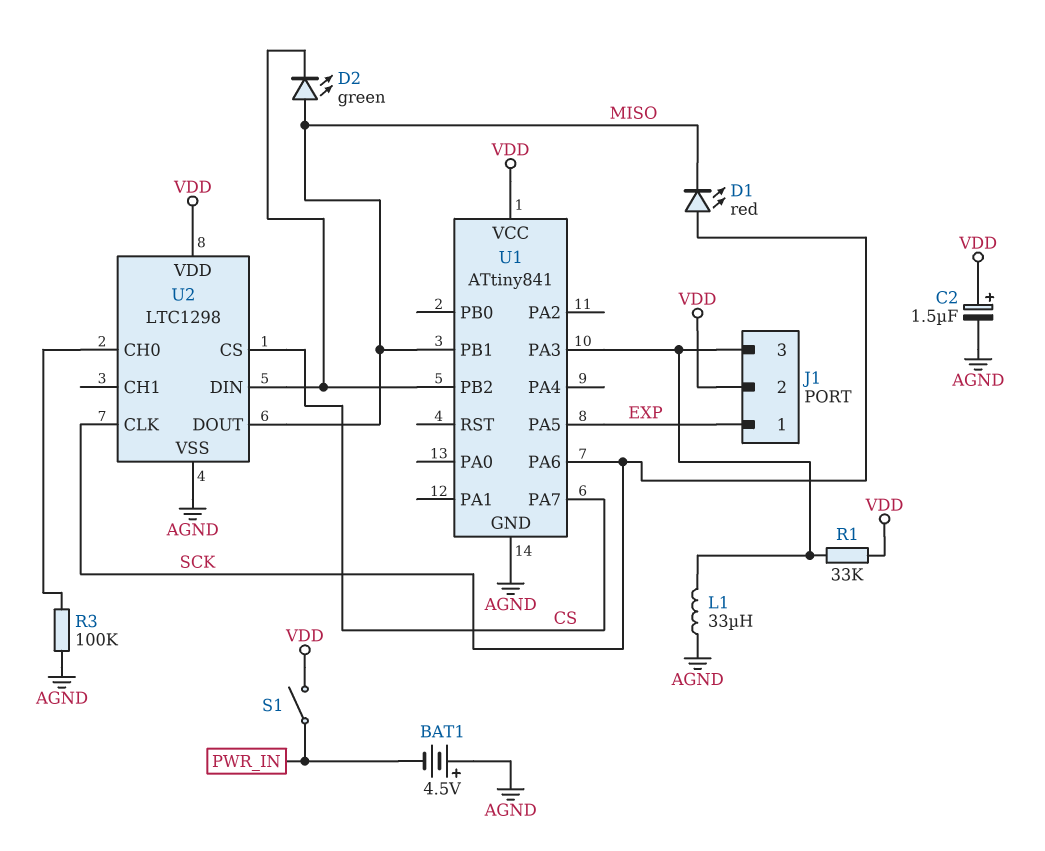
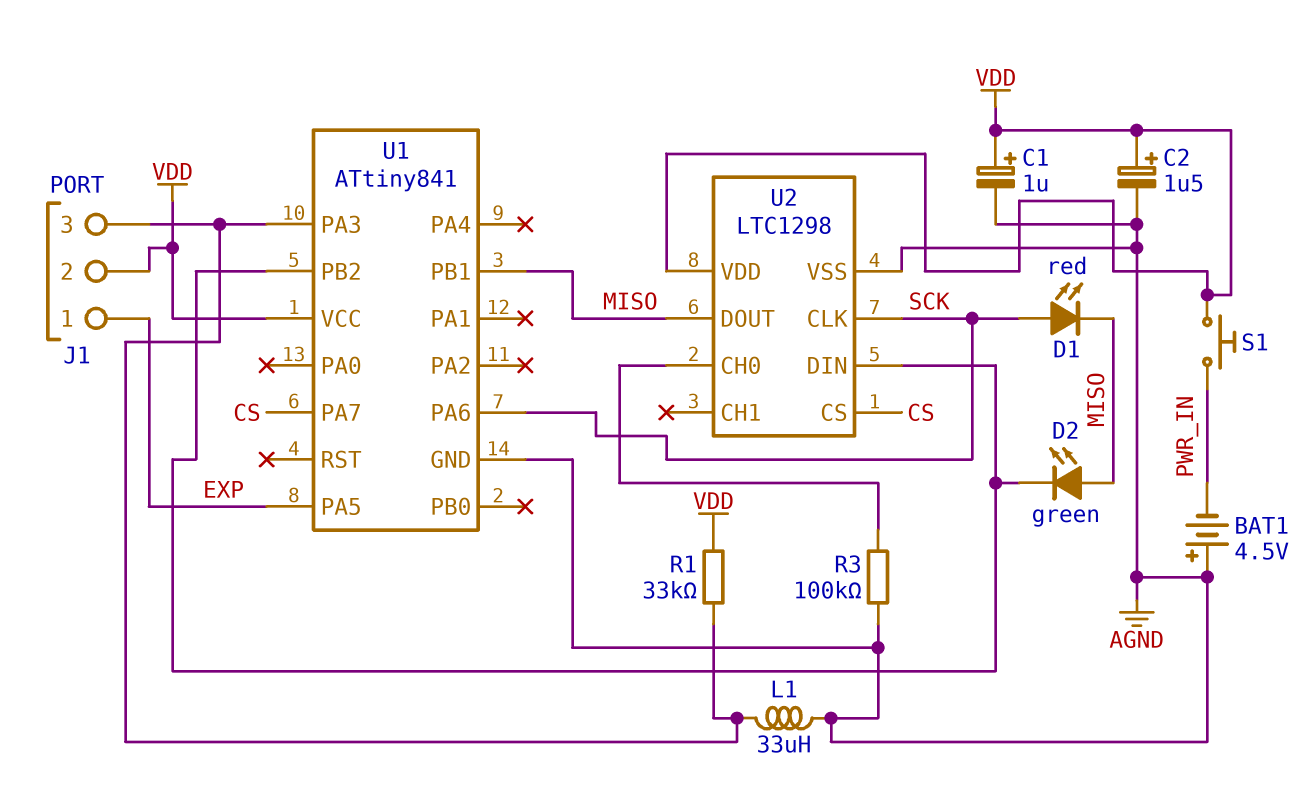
C1: none -> 1uF (plus VDD, minus AGND)
S1: switch (PWR_IN, VDD) -> button (PWR_IN, VDD)

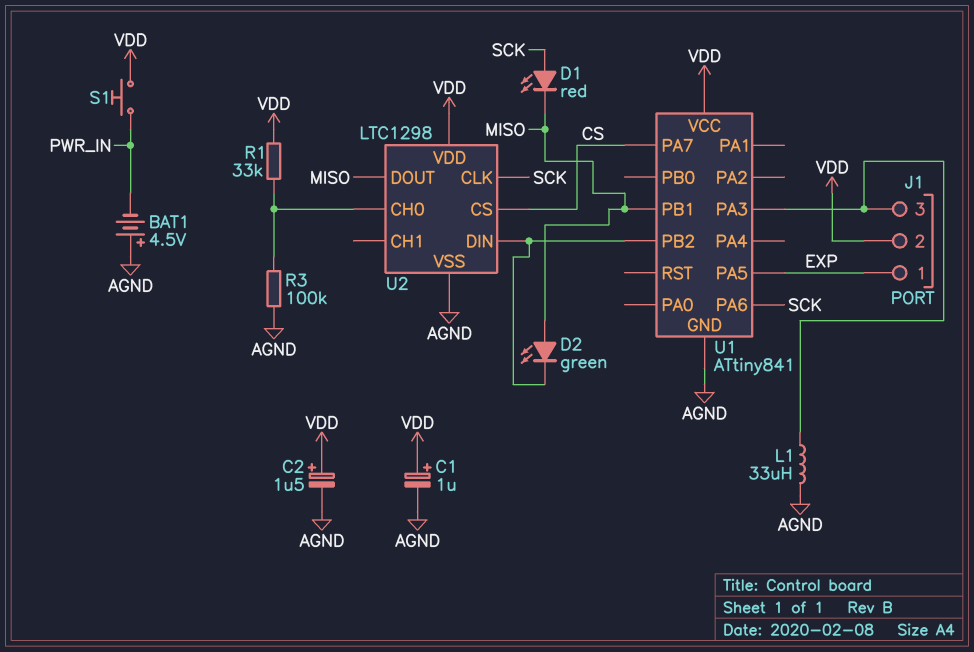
R1: 33k (J1/3, VDD) -> 33k (U2/CH0, VDD)

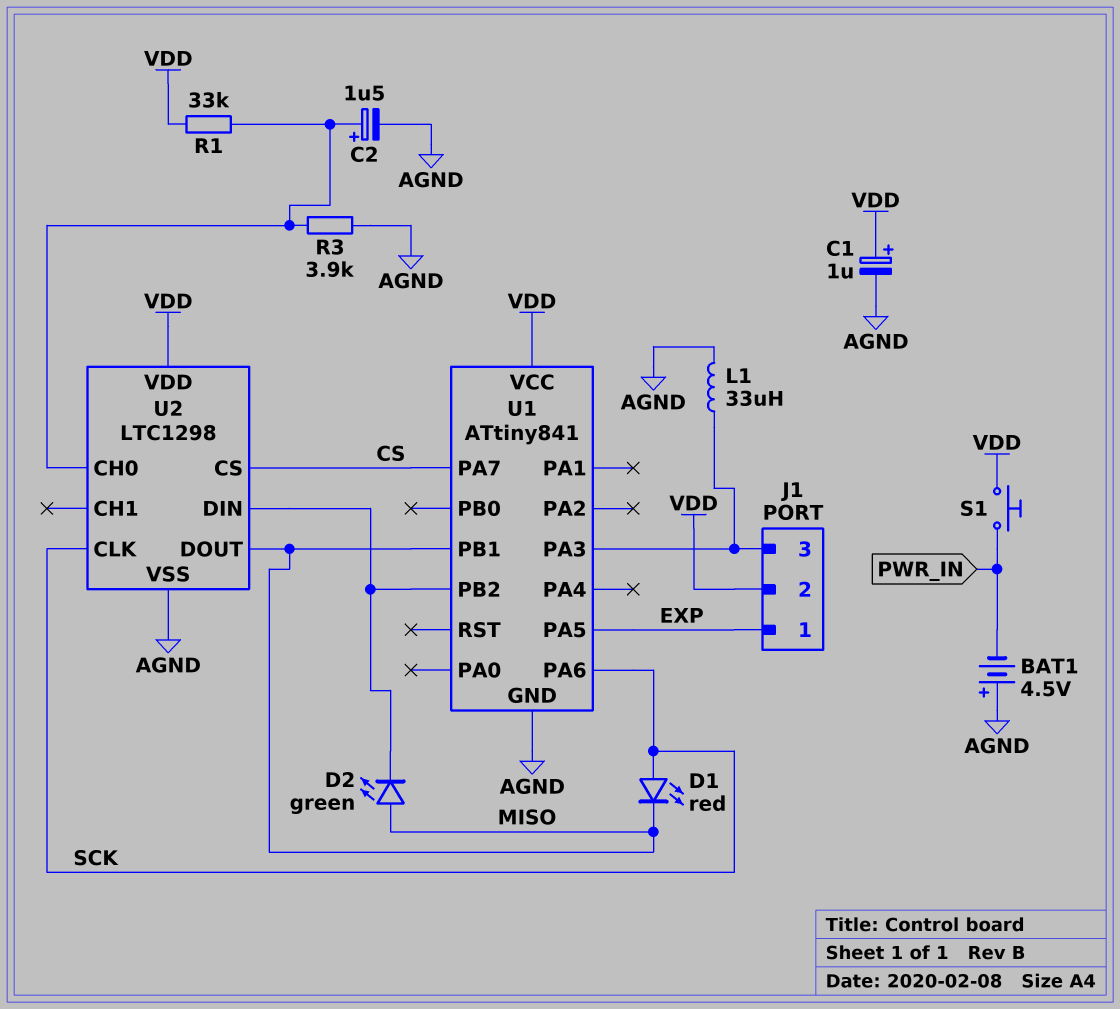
C2: 1.5uF (plus VDD, minus AGND) -> 1.5uF (plus U2/CH0, minus AGND)
R3: 100k (AGND, U2/CH0) -> 3.9k (AGND, U2/CH0)

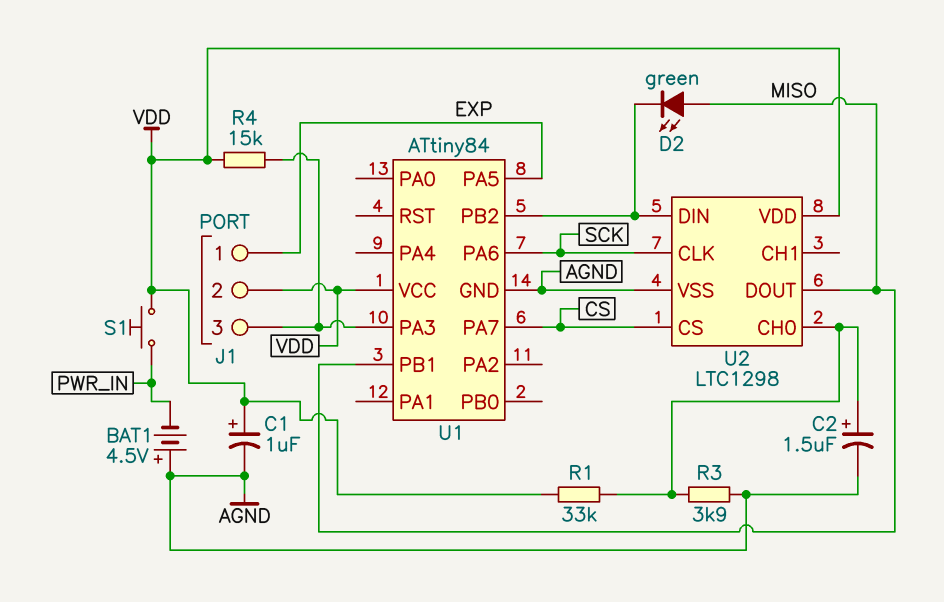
D1: LED red (A SCK, K MISO) -> none
L1: 33uH (AGND, J1/3) -> none
R4: none -> 15k (J1/3, VDD)
U1: ATtiny841 -> ATtiny84

